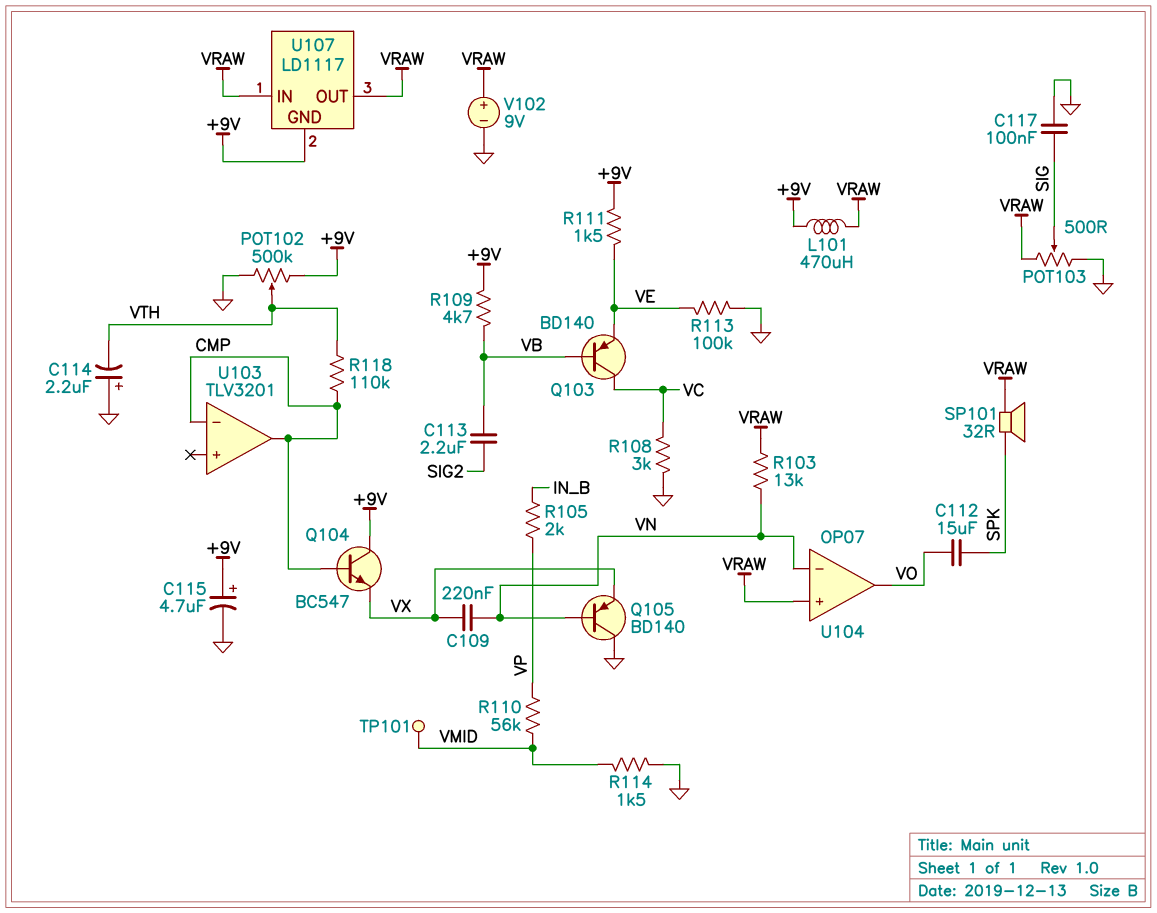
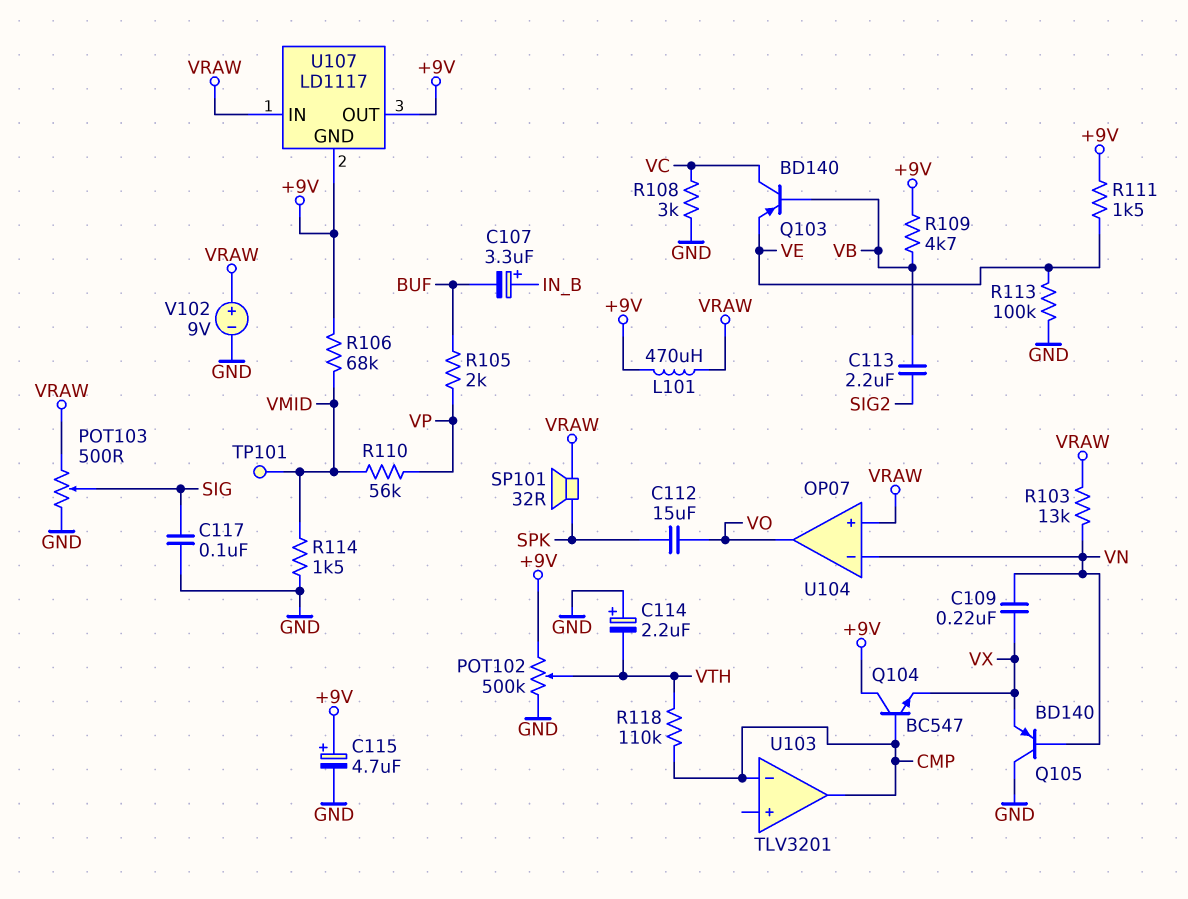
C107: none -> 3.3uF (plus IN_B, minus BUF)
R105: 2k (IN_B, VP) -> 2k (BUF, VP)
R106: none -> 68k (+9V, VMID)
U107 pin OUT: VRAW -> +9V

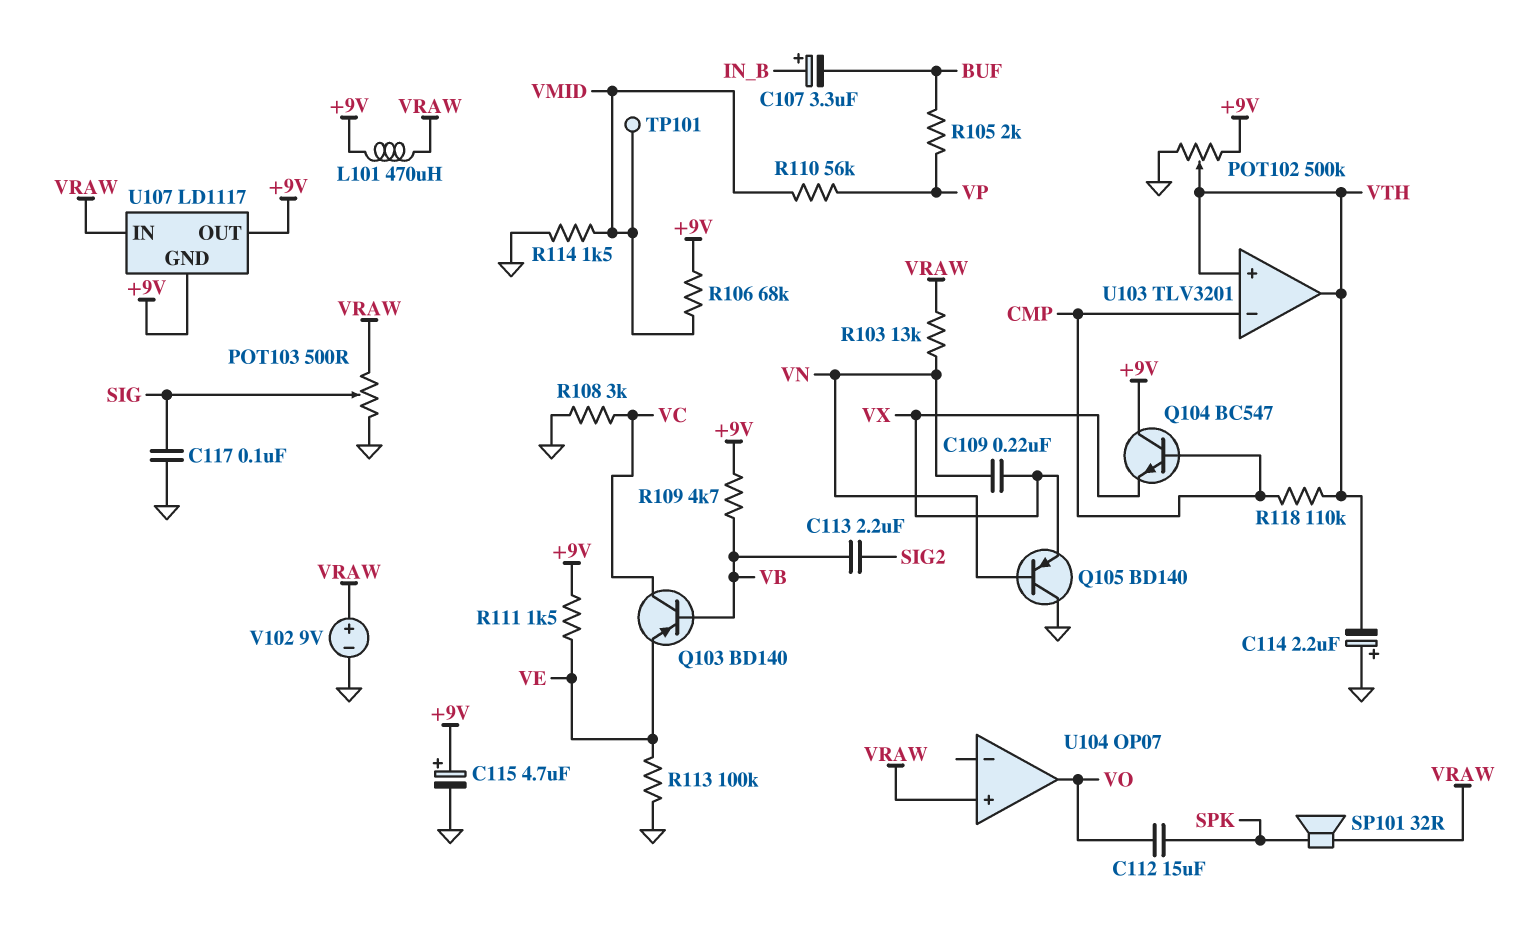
U103 pin in+: none -> VTH
U103 pin out: CMP -> VTH
U104 pin in-: VN -> none

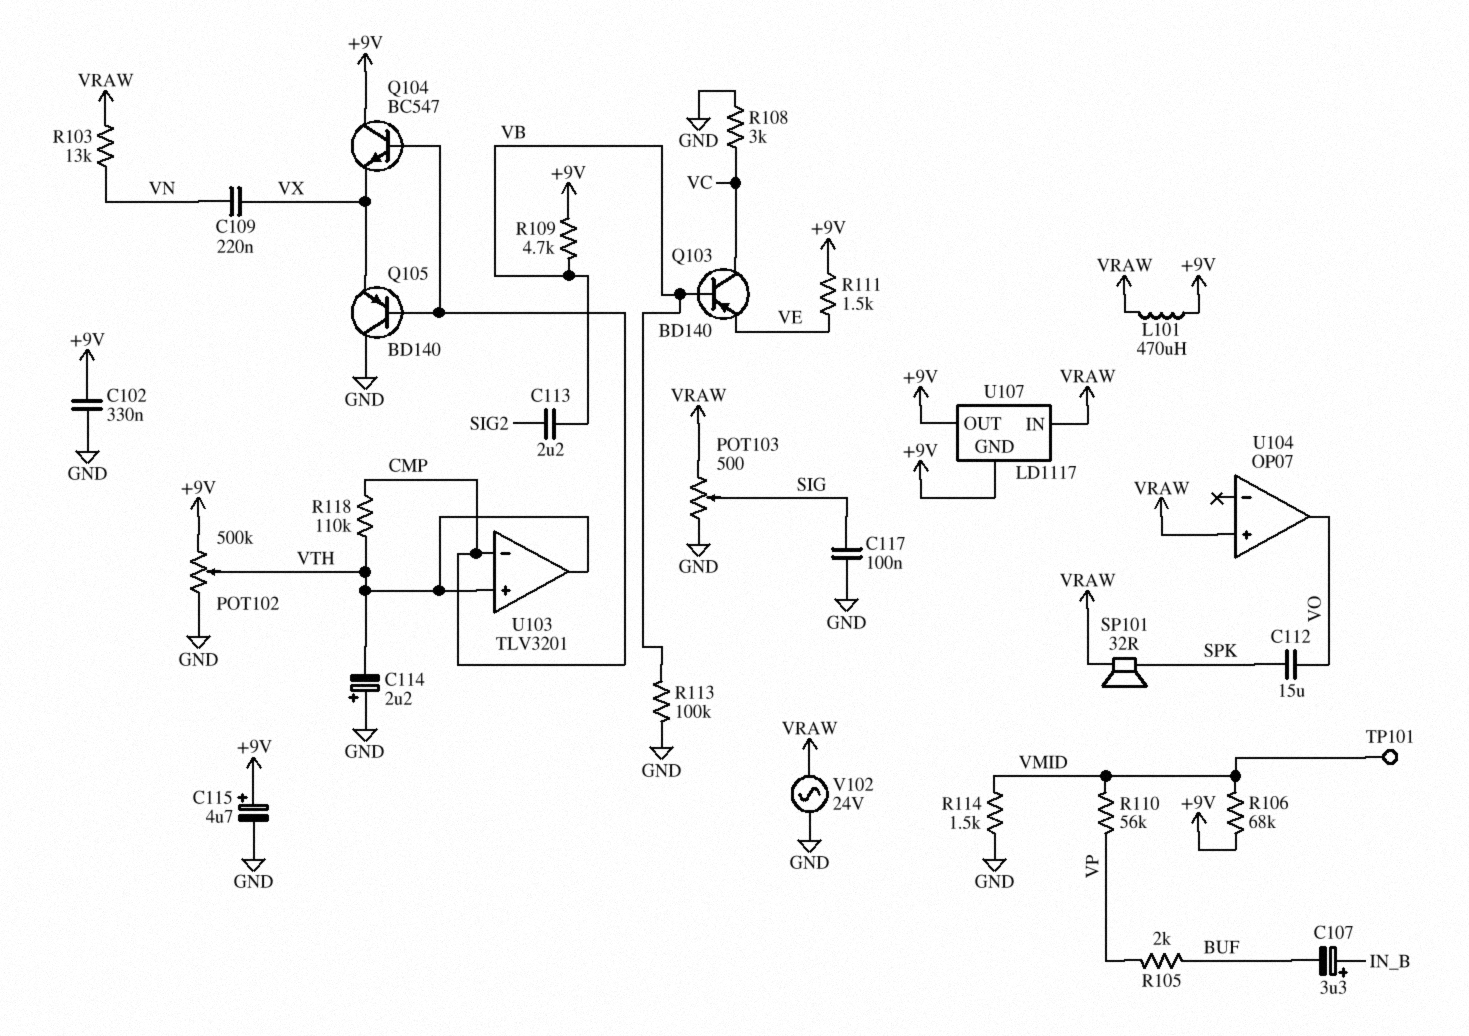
C102: none -> 330nF (+9V, GND)
Q105: PNP BD140 (B VN, C GND, E VX) -> PNP BD140 (B CMP, C GND, E VX)
R113: 100k (GND, VE) -> 100k (GND, VB)
V102: 9V (plus VRAW, minus GND) -> AC 24V (GND, VRAW)

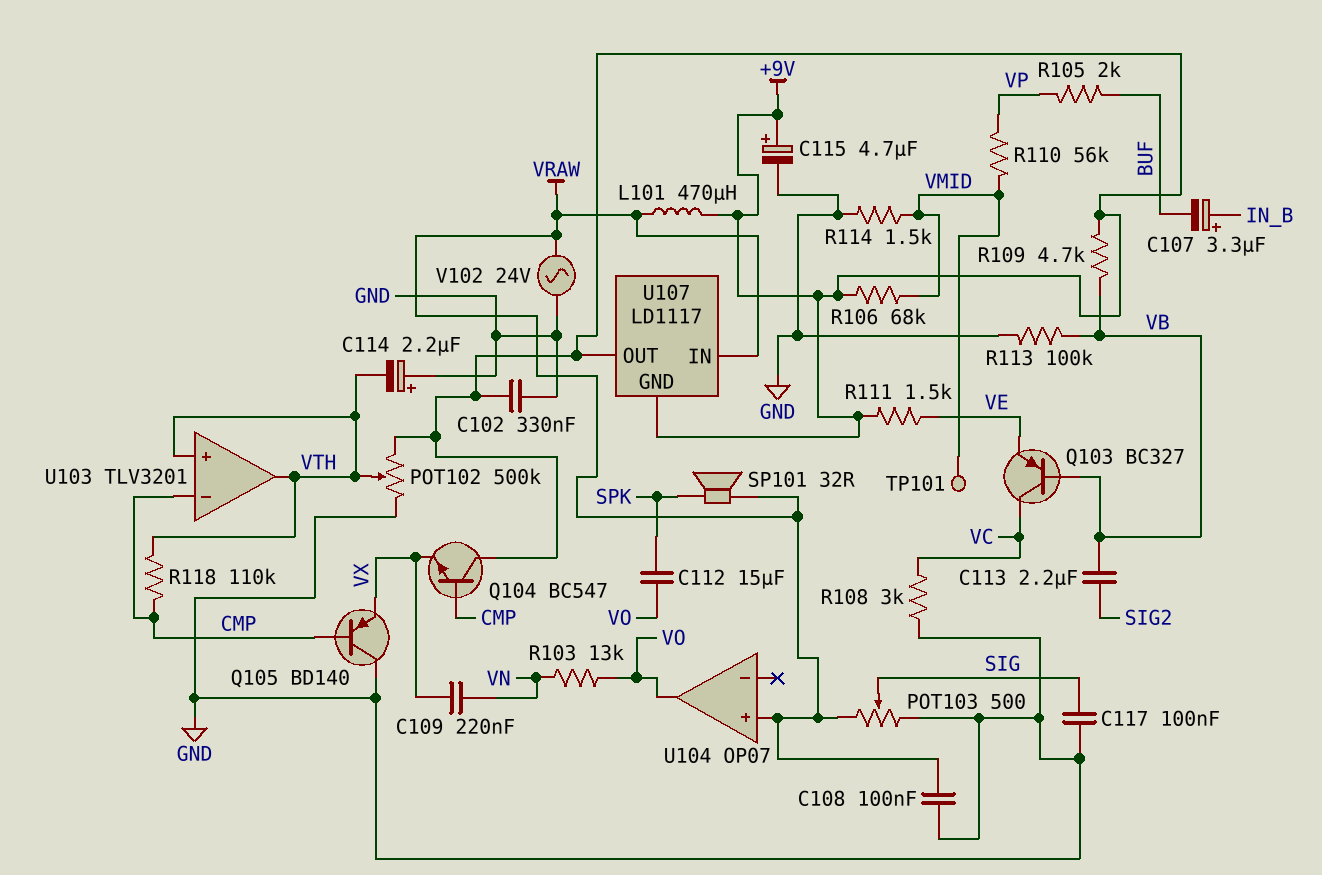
C108: none -> 100nF (GND, VRAW)
Q103: PNP BD140 (B VB, C VC, E VE) -> PNP BC327 (B VB, C VC, E VE)
R103: 13k (VN, VRAW) -> 13k (VN, VO)

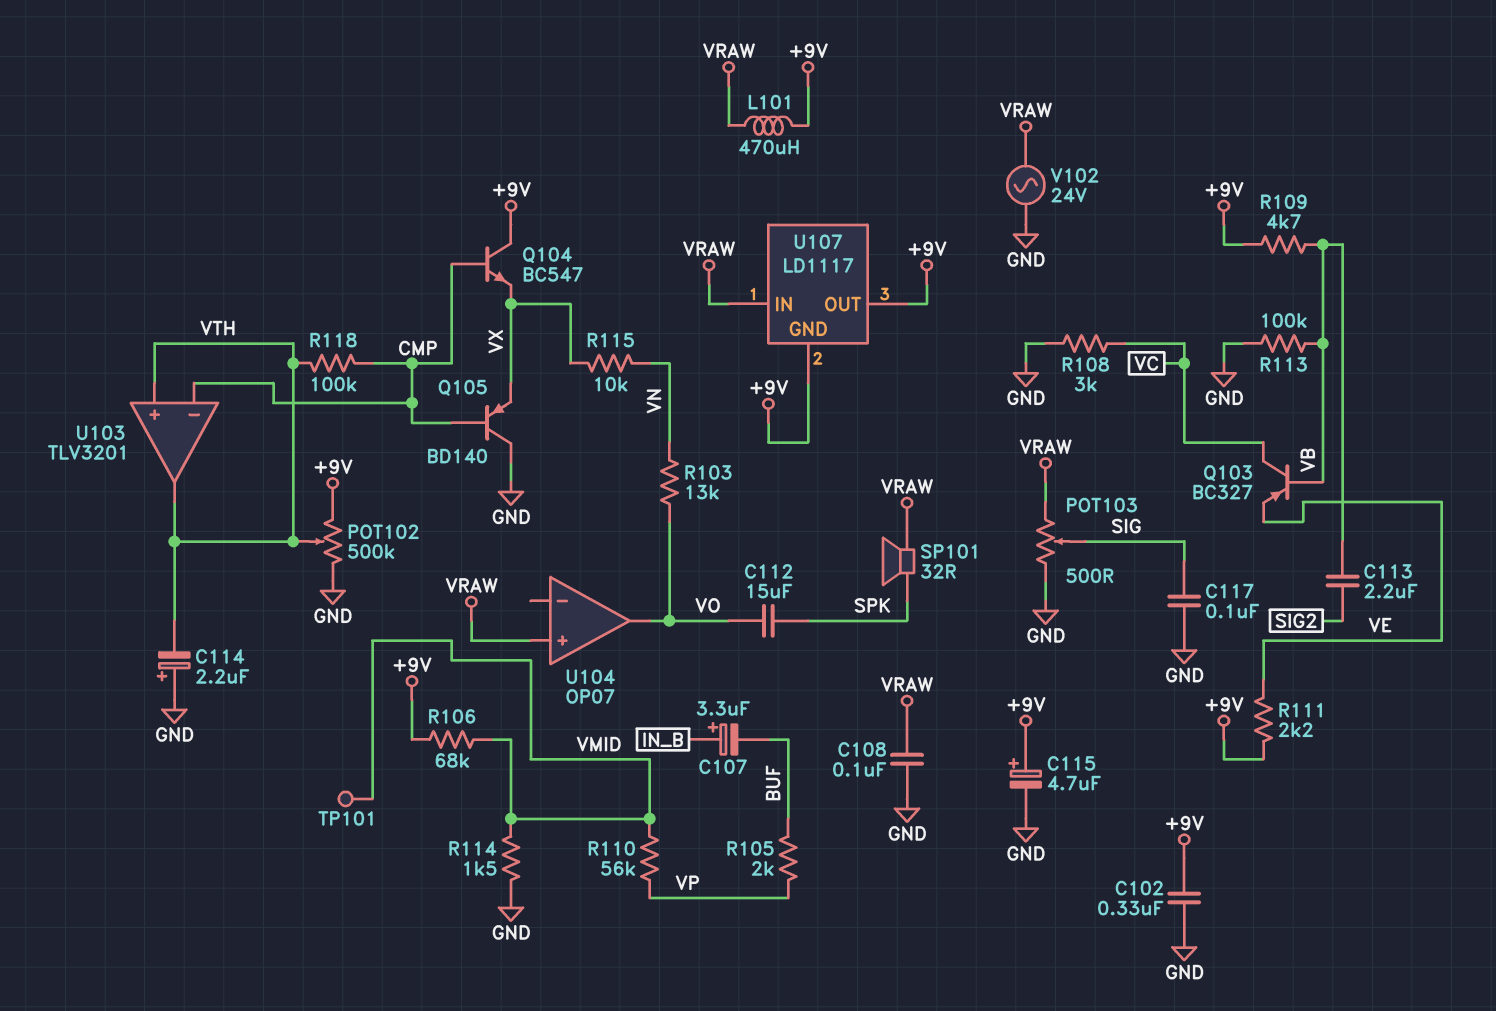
C109: 220nF (VN, VX) -> none
R111: 1.5k (+9V, VE) -> 2.2k (+9V, VE)
R115: none -> 10k (VN, VX)
R118: 110k (CMP, VTH) -> 100k (CMP, VTH)

